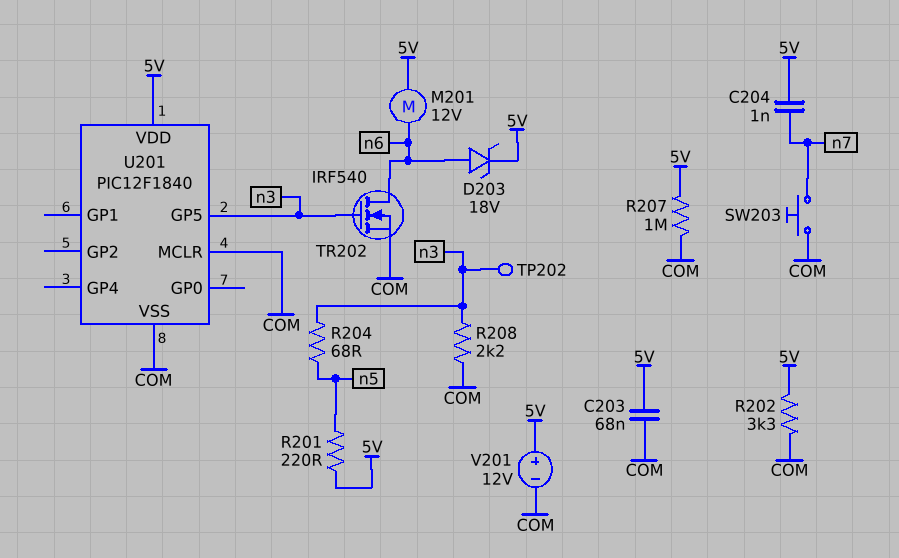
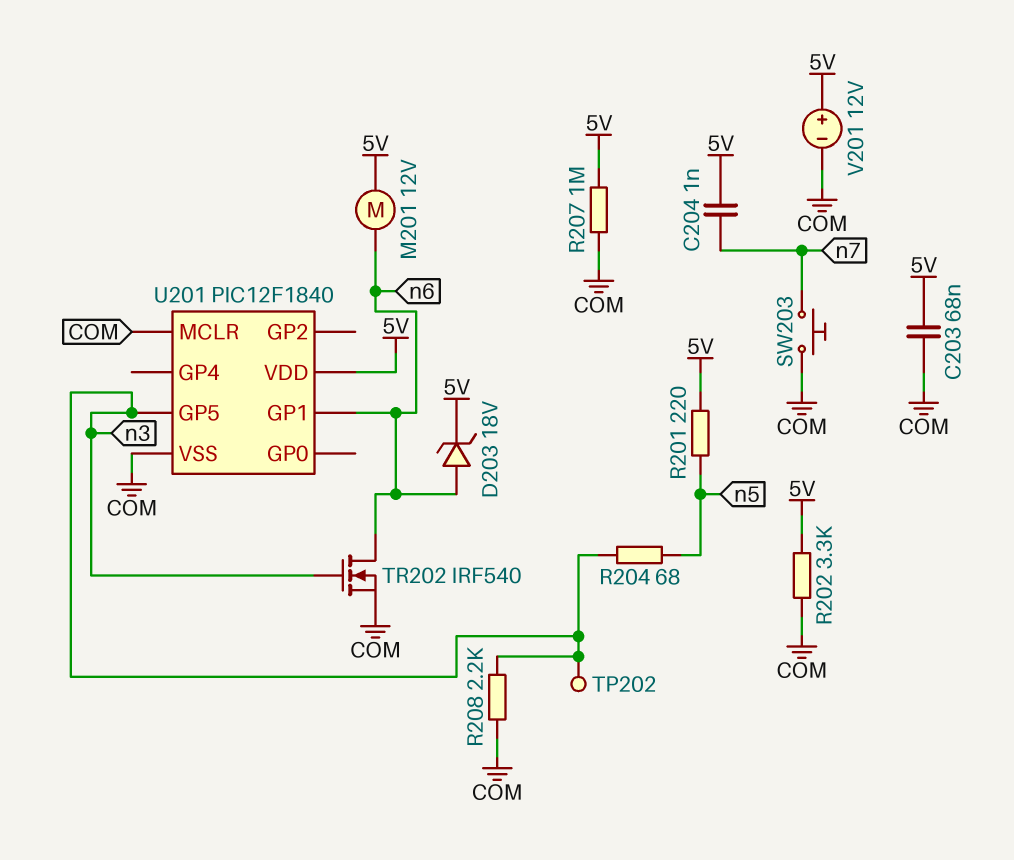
U201 pin GP1: none -> n6

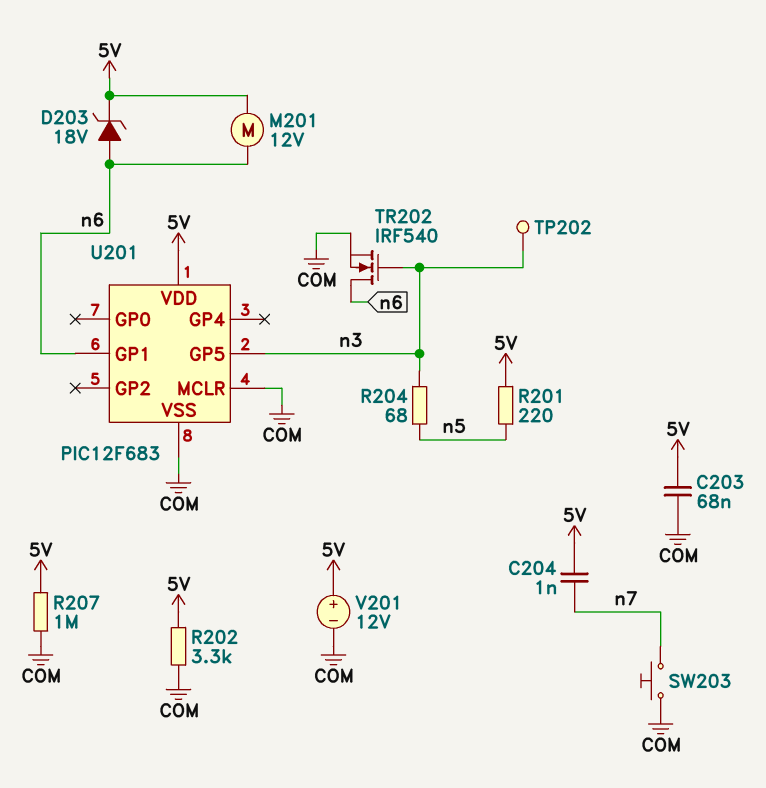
R208: 2.2k (COM, n3) -> none
U201: PIC12F1840 -> PIC12F683

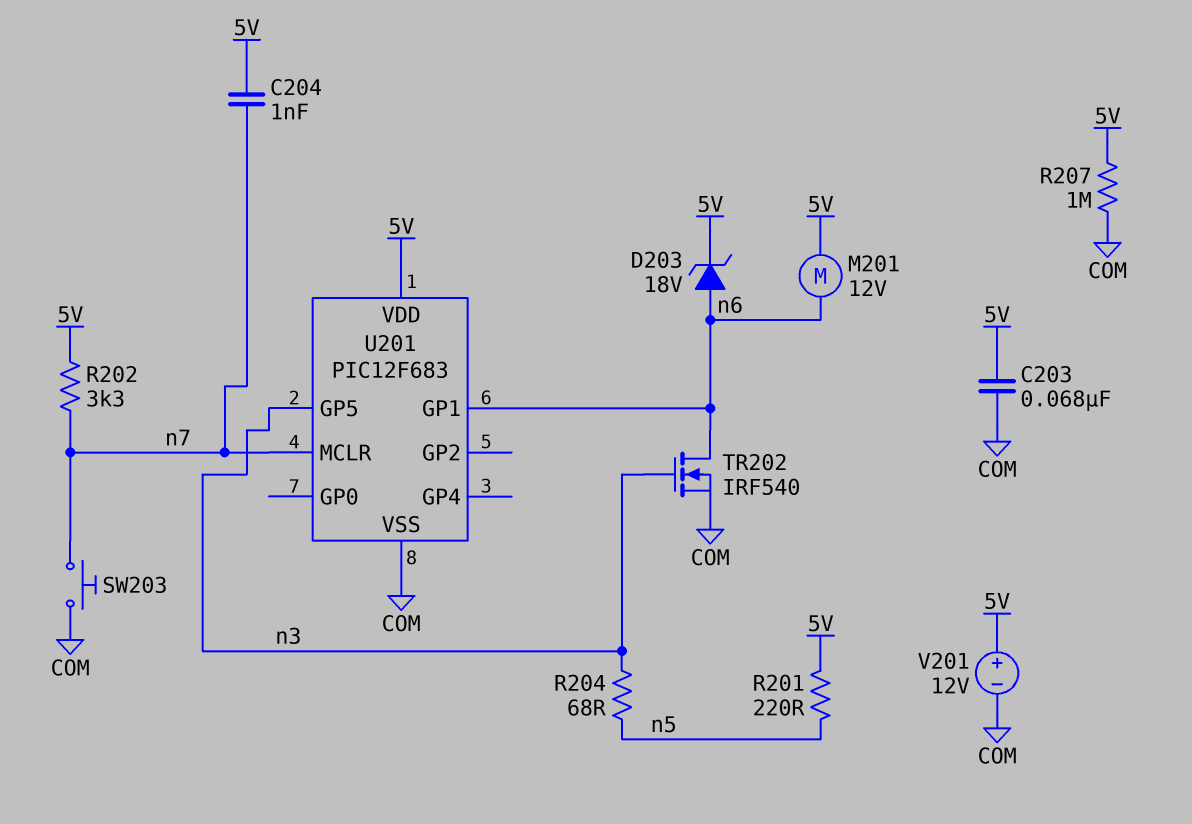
R202: 3.3k (5V, COM) -> 3.3k (5V, n7)
TP202: test point (n3) -> none
U201 pin MCLR: COM -> n7

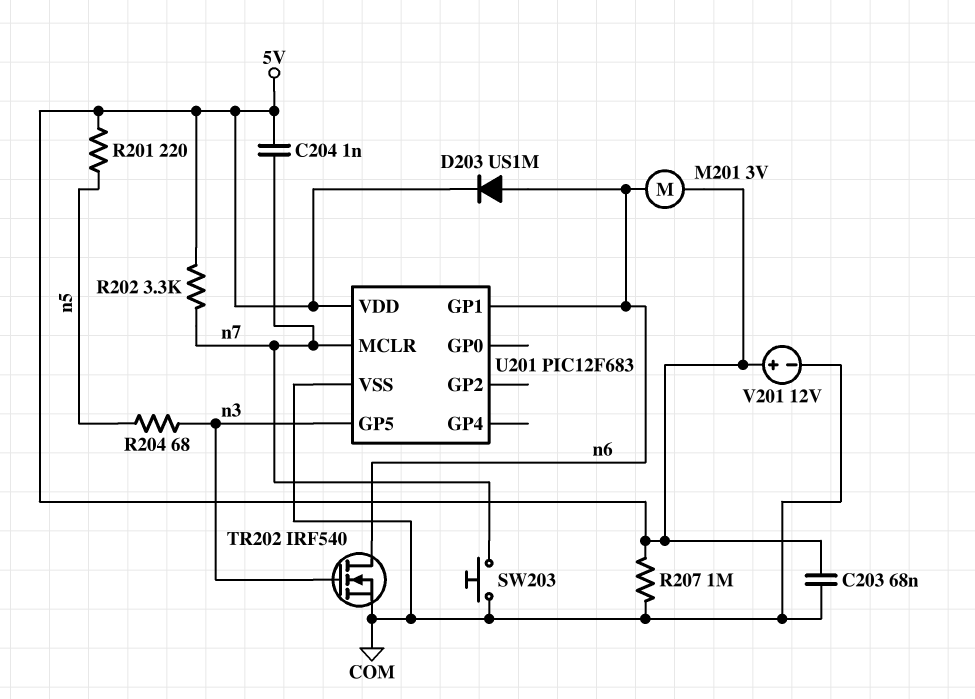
D203: zener 18V (A n6, K 5V) -> diode US1M (A n6, K 5V)
M201: motor 12V (5V, n6) -> motor 3V (5V, n6)

